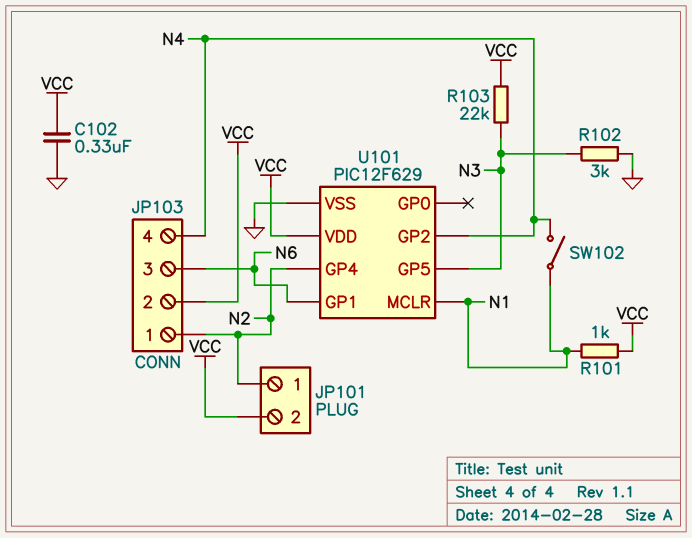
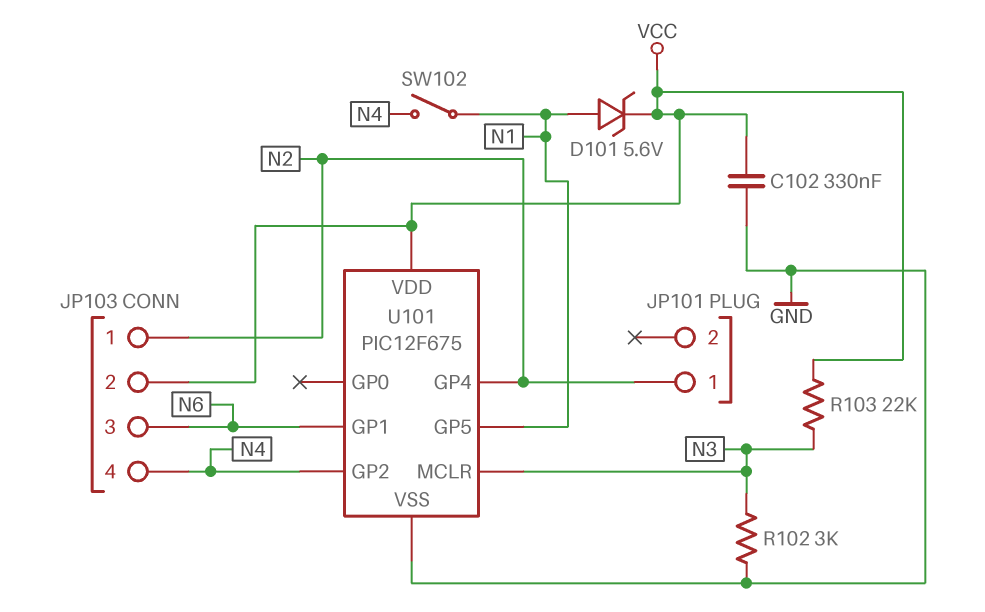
D101: none -> zener 5.6V (A N1, K VCC)
JP101 pin 2: VCC -> none
R101: 1k (N1, VCC) -> none
U101: PIC12F629 -> PIC12F675
U101 pin GP5: N3 -> N1
U101 pin MCLR: N1 -> N3

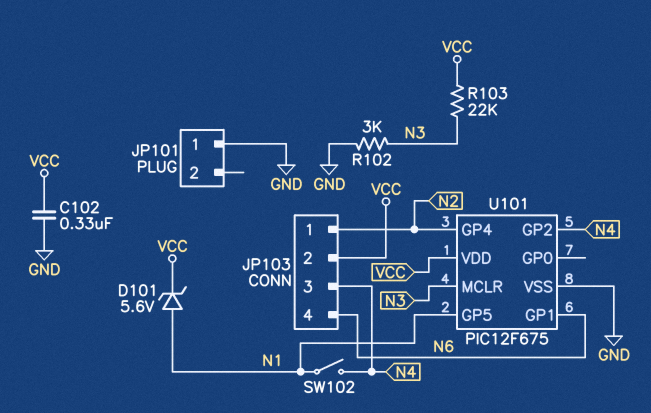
JP101 pin 1: N2 -> GND
JP103 pin 3: N6 -> N4
JP103 pin 4: N4 -> N6

